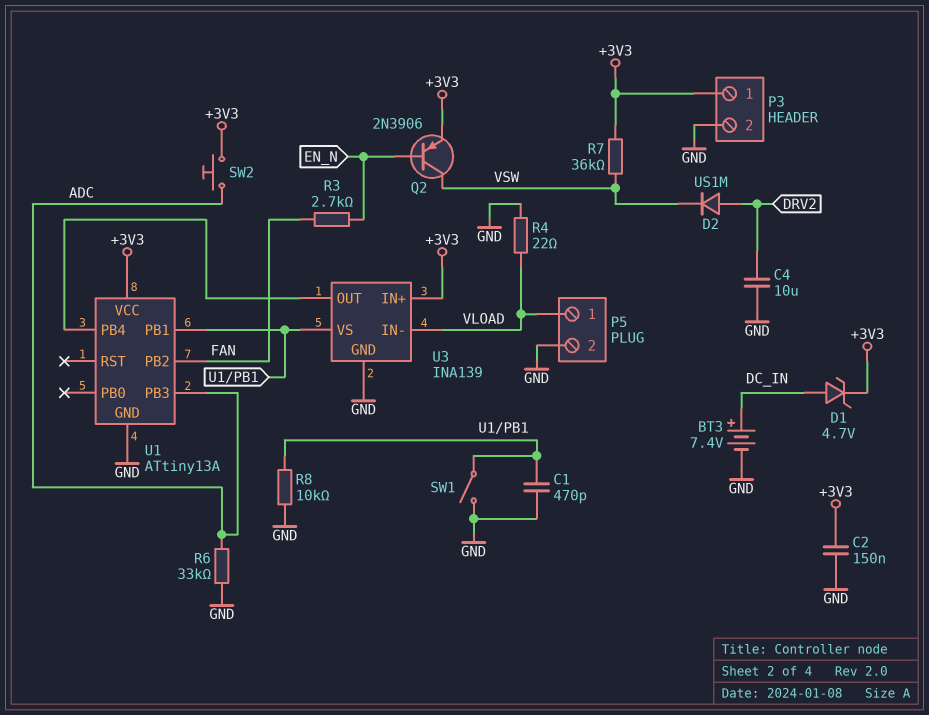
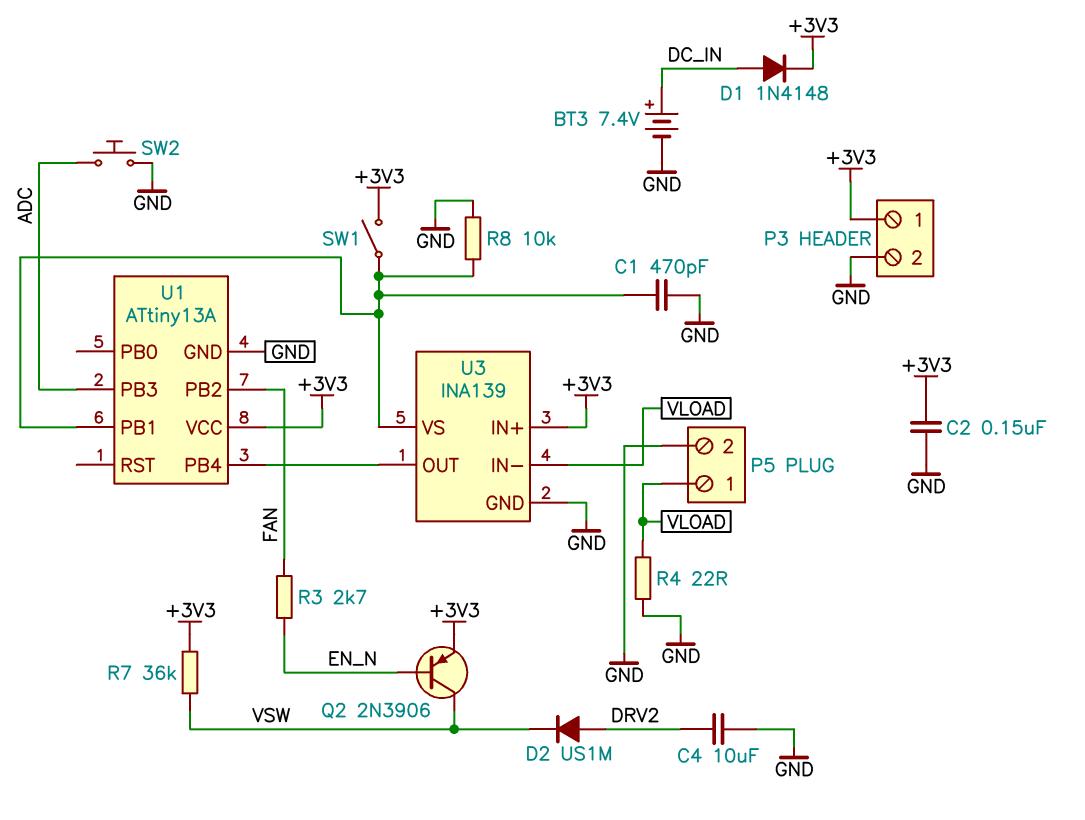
D1: zener 4.7V (A DC_IN, K +3V3) -> diode 1N4148 (A DC_IN, K +3V3)
R6: 33k (ADC, GND) -> none
SW1: switch (GND, U1/PB1) -> switch (+3V3, U1/PB1)
SW2: button (+3V3, ADC) -> button (ADC, GND)

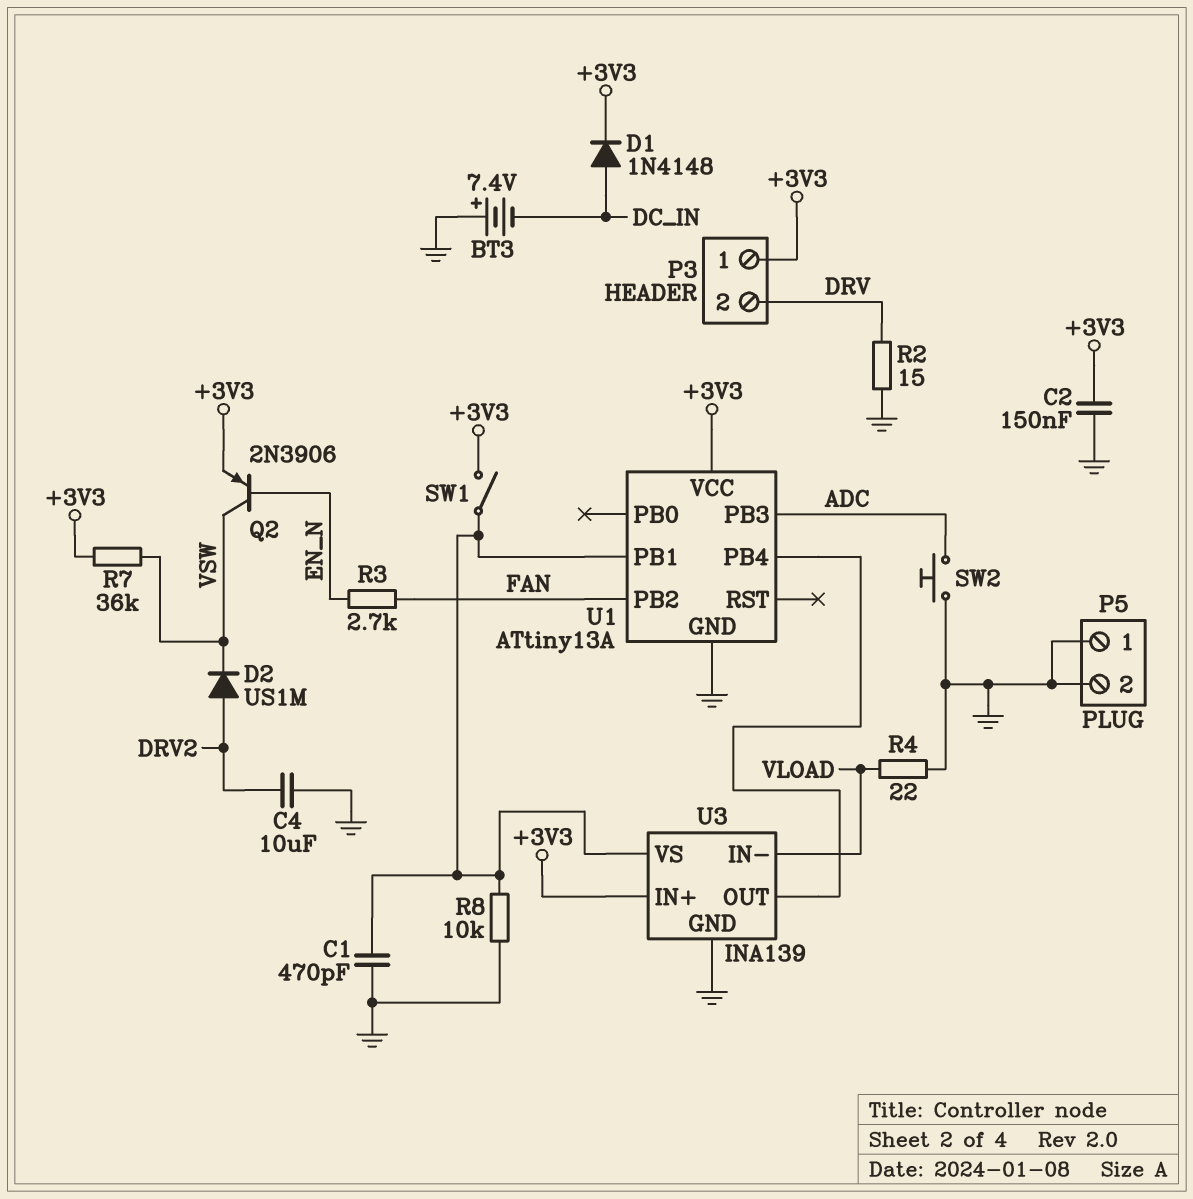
BT3: 7.4V (plus DC_IN, minus GND) -> 7.4V (plus GND, minus DC_IN)
P3 pin 2: GND -> DRV
P5 pin 1: VLOAD -> GND
R2: none -> 15 (DRV, GND)

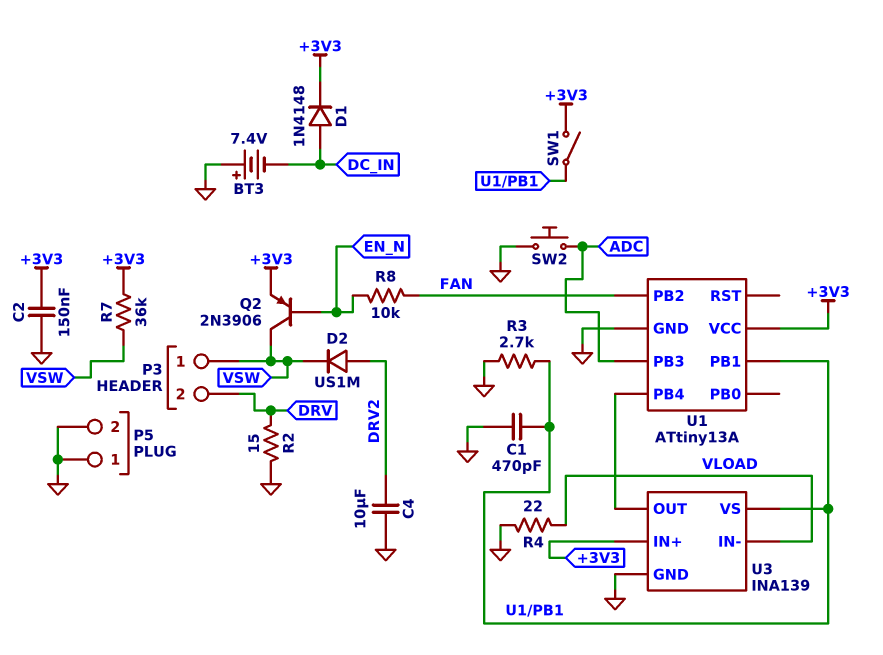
P3 pin 1: +3V3 -> VSW
R3: 2.7k (EN_N, FAN) -> 2.7k (GND, U1/PB1)
R8: 10k (GND, U1/PB1) -> 10k (EN_N, FAN)

